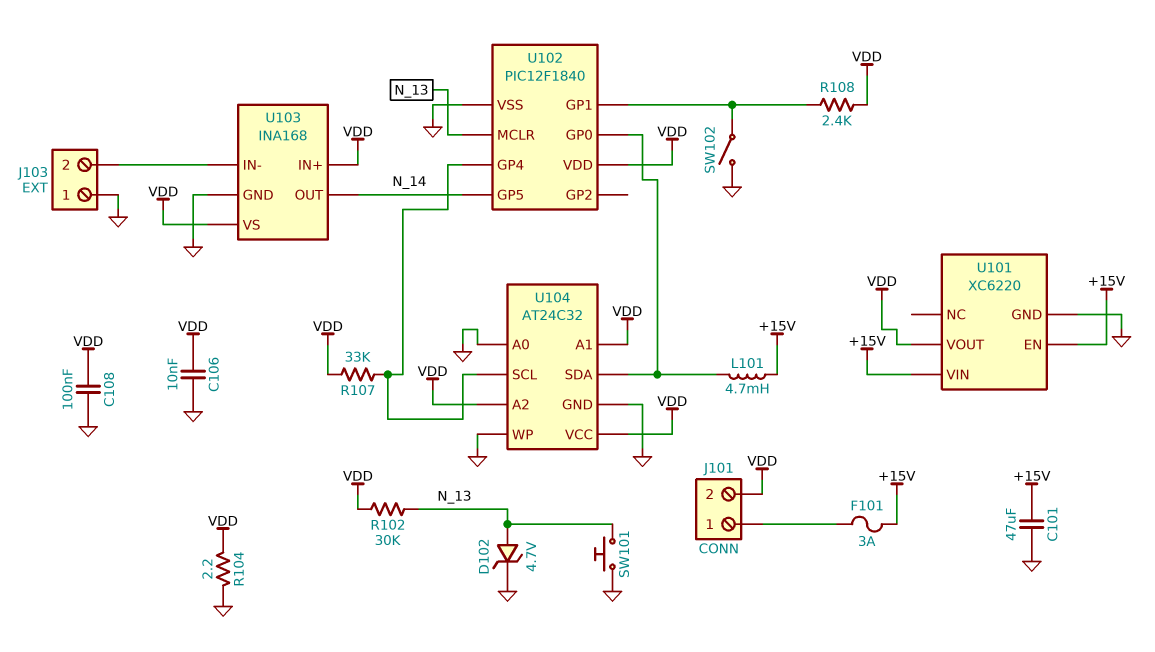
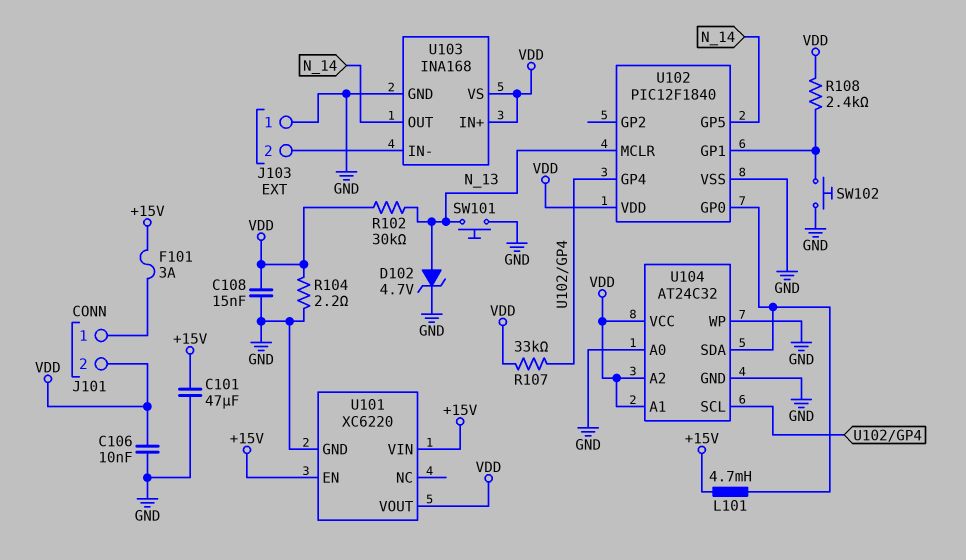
C108: 100nF (GND, VDD) -> 15nF (GND, VDD)
SW102: switch (GND, U102/GP1) -> button (GND, U102/GP1)

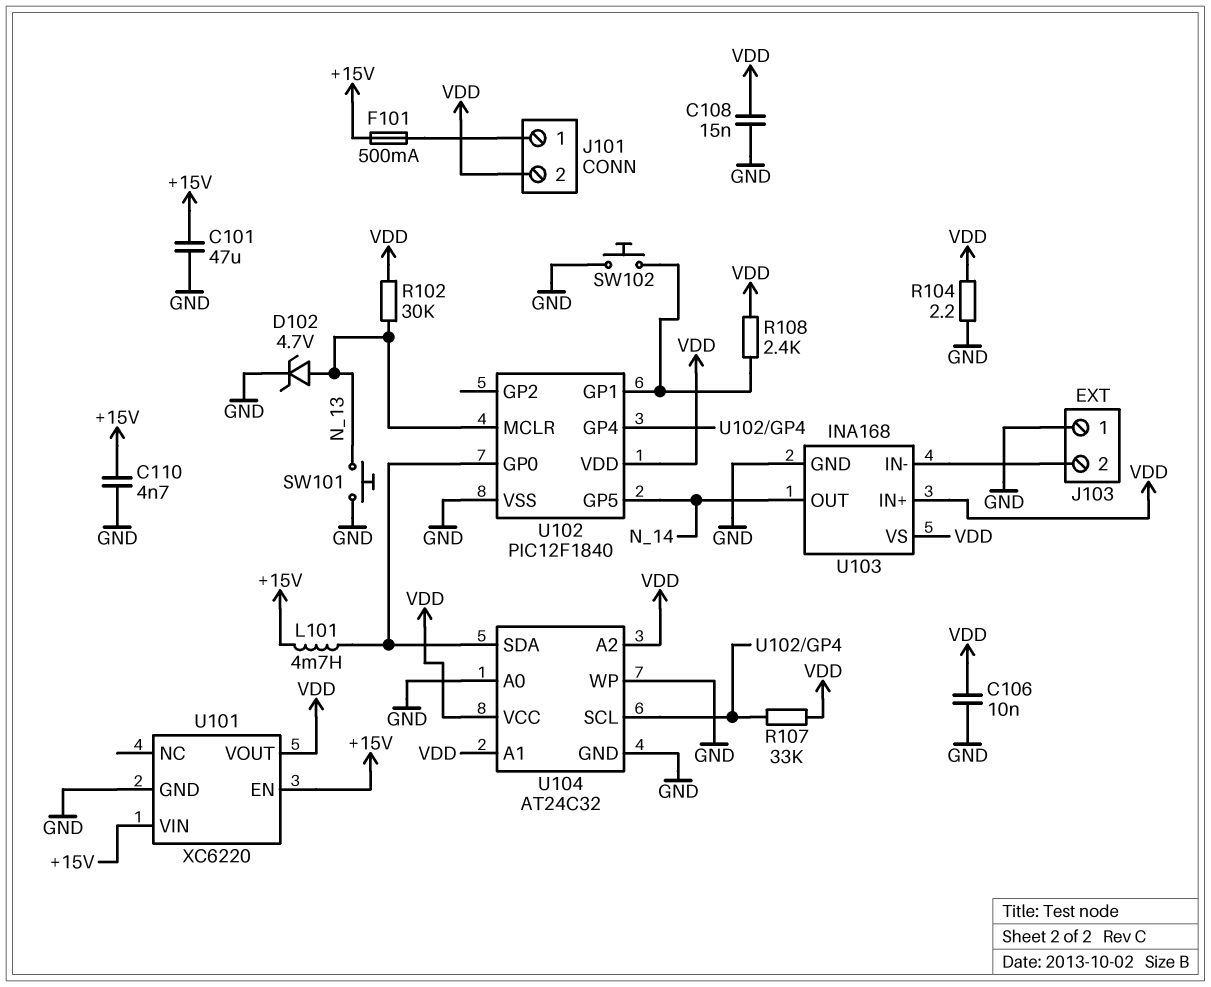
C110: none -> 4.7nF (+15V, GND)
F101: 3A (+15V, J101/1) -> 500mA (+15V, J101/1)

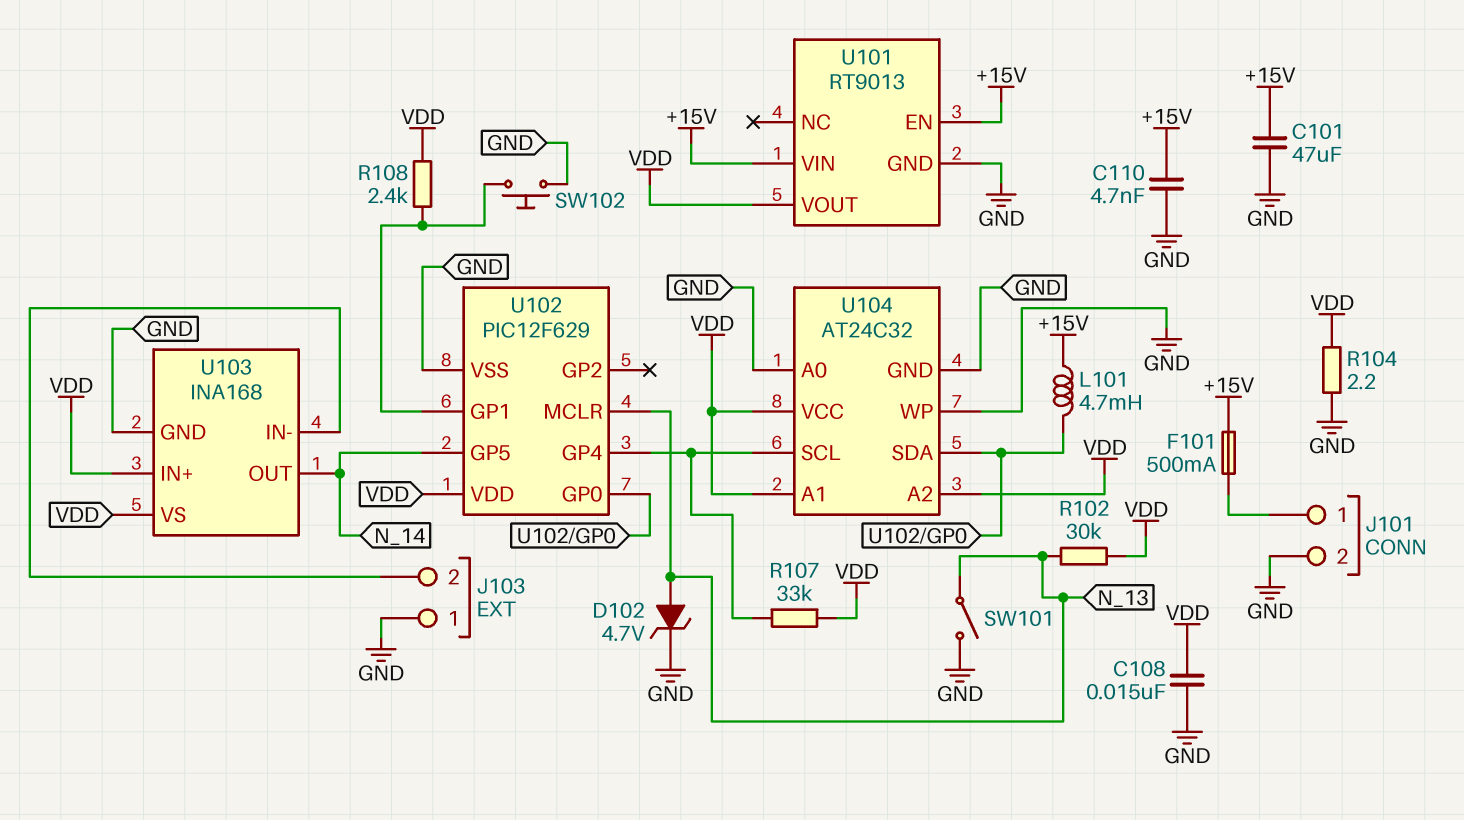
C106: 10nF (GND, VDD) -> none
J101 pin 2: VDD -> GND
SW101: button (GND, N_13) -> switch (GND, N_13)
U101: XC6220 -> RT9013
U102: PIC12F1840 -> PIC12F629

